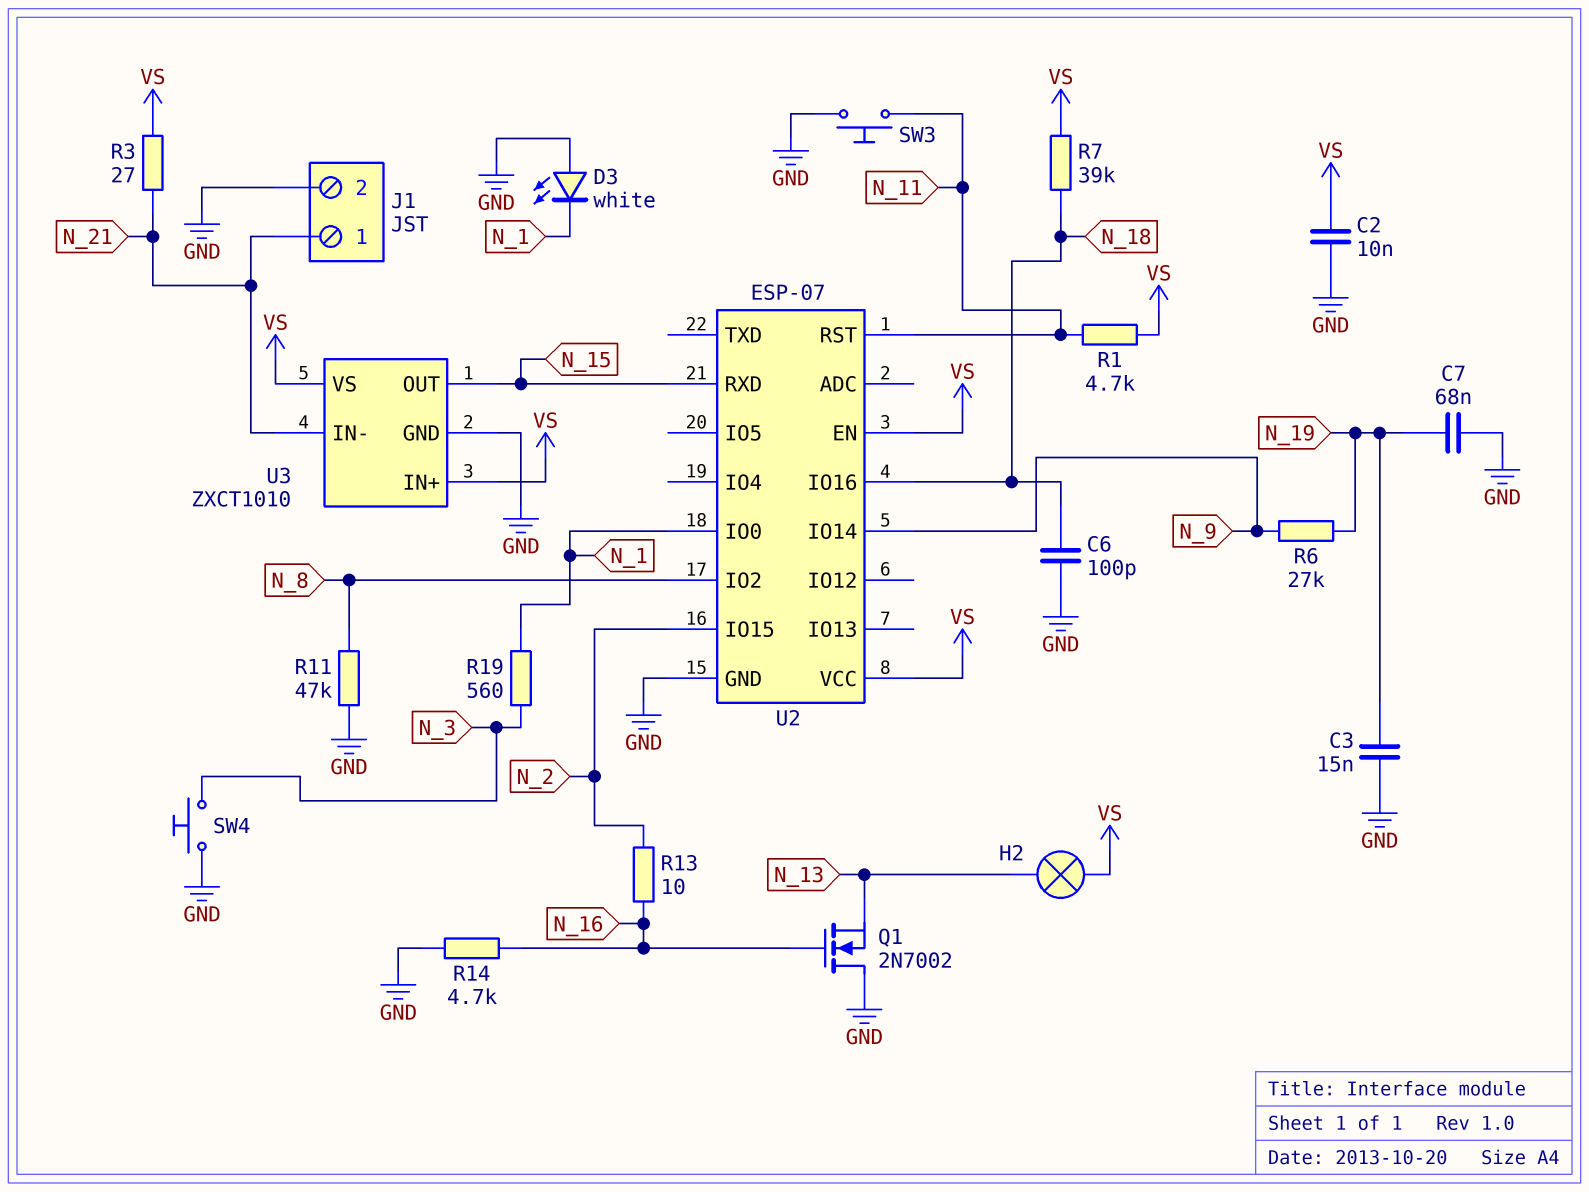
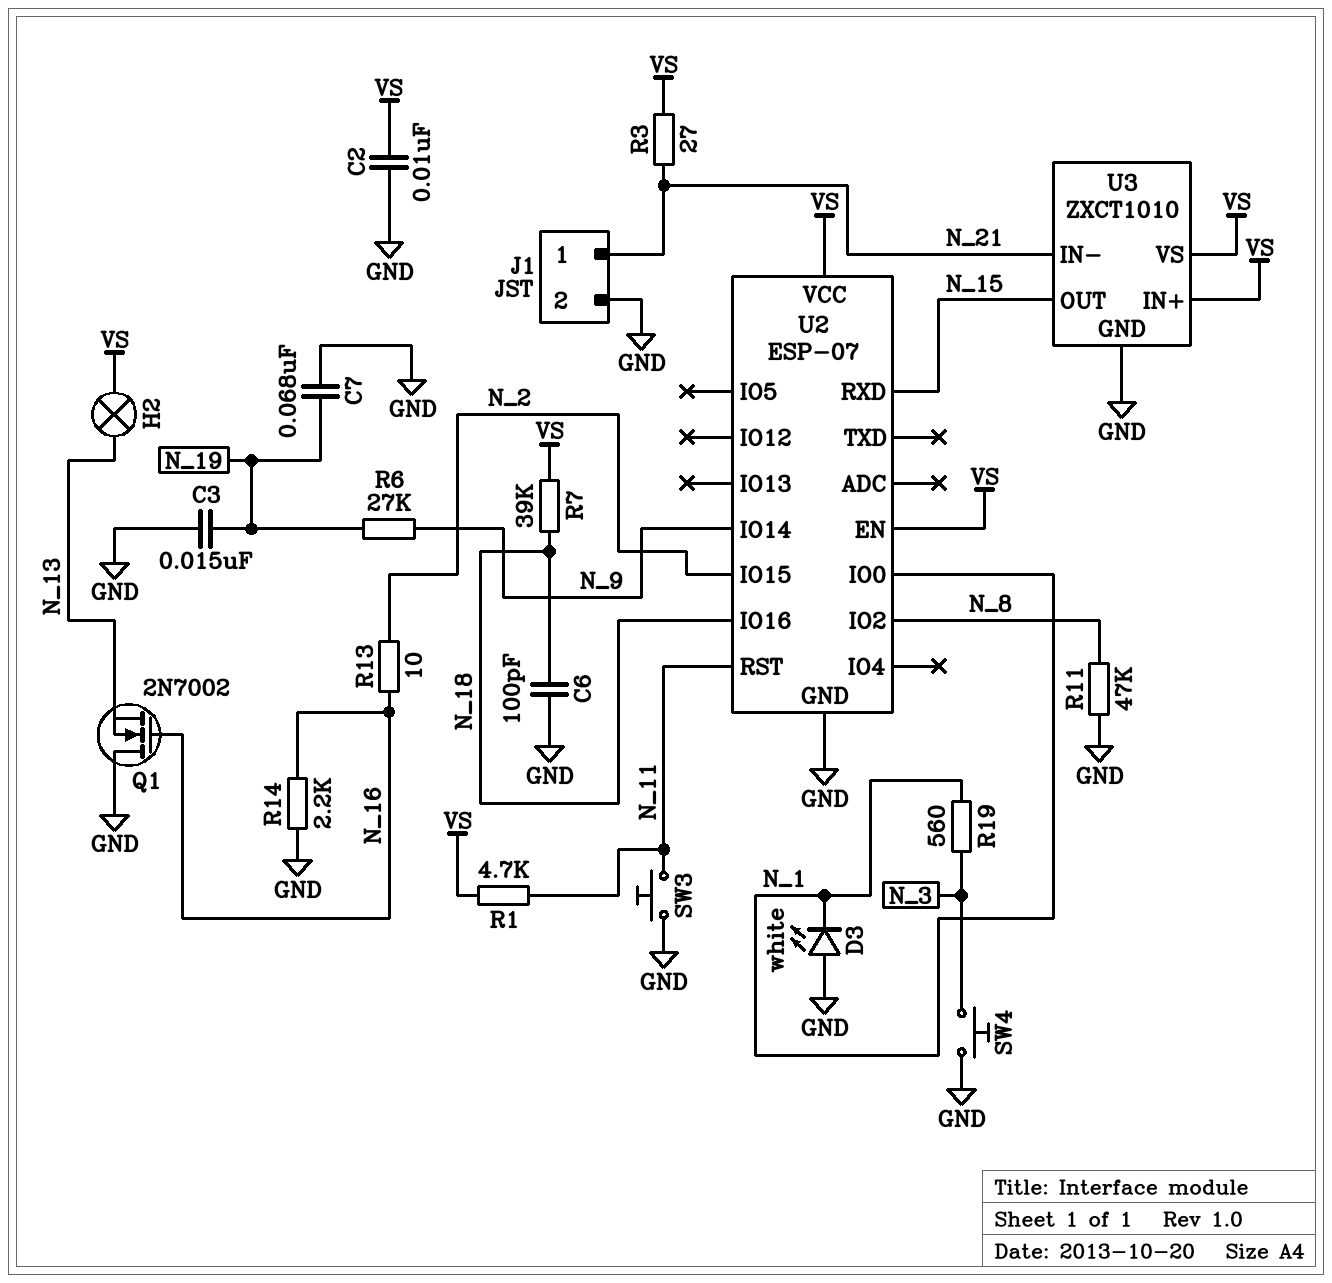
R14: 4.7k (GND, N_16) -> 2.2k (GND, N_16)

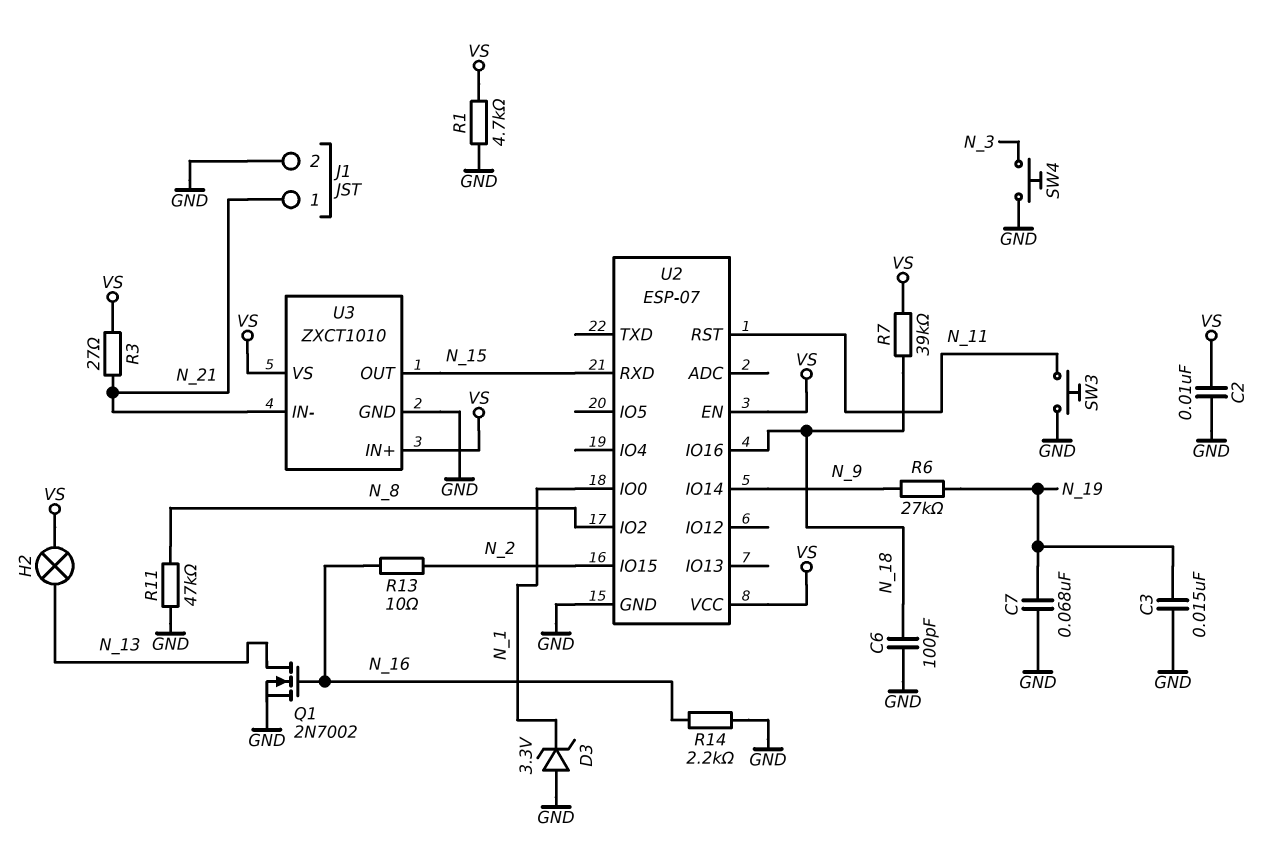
D3: LED white (A GND, K N_1) -> zener 3.3V (A GND, K N_1)
Q1: NMOS 2N7002 (G N_16, D GND, S N_13) -> NMOS 2N7002 (G N_16, D N_13, S GND)
R1: 4.7k (N_11, VS) -> 4.7k (GND, VS)
R19: 560 (N_1, N_3) -> none

